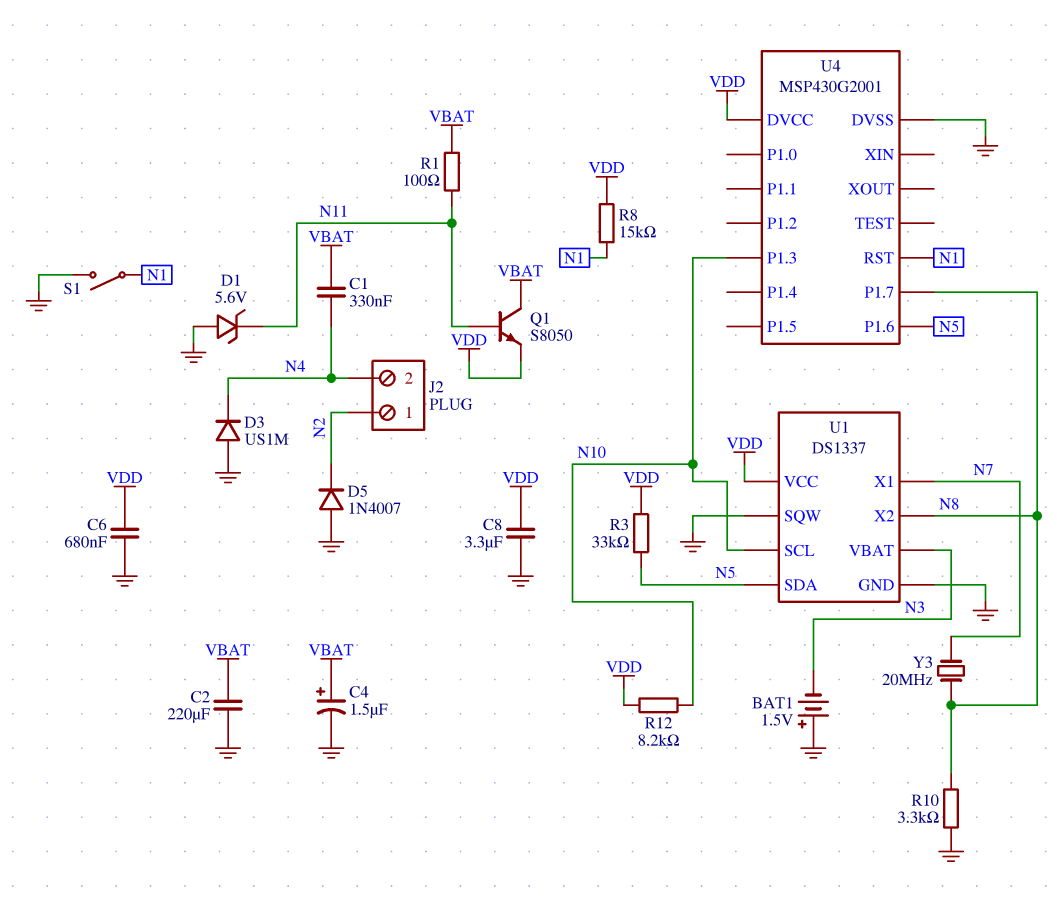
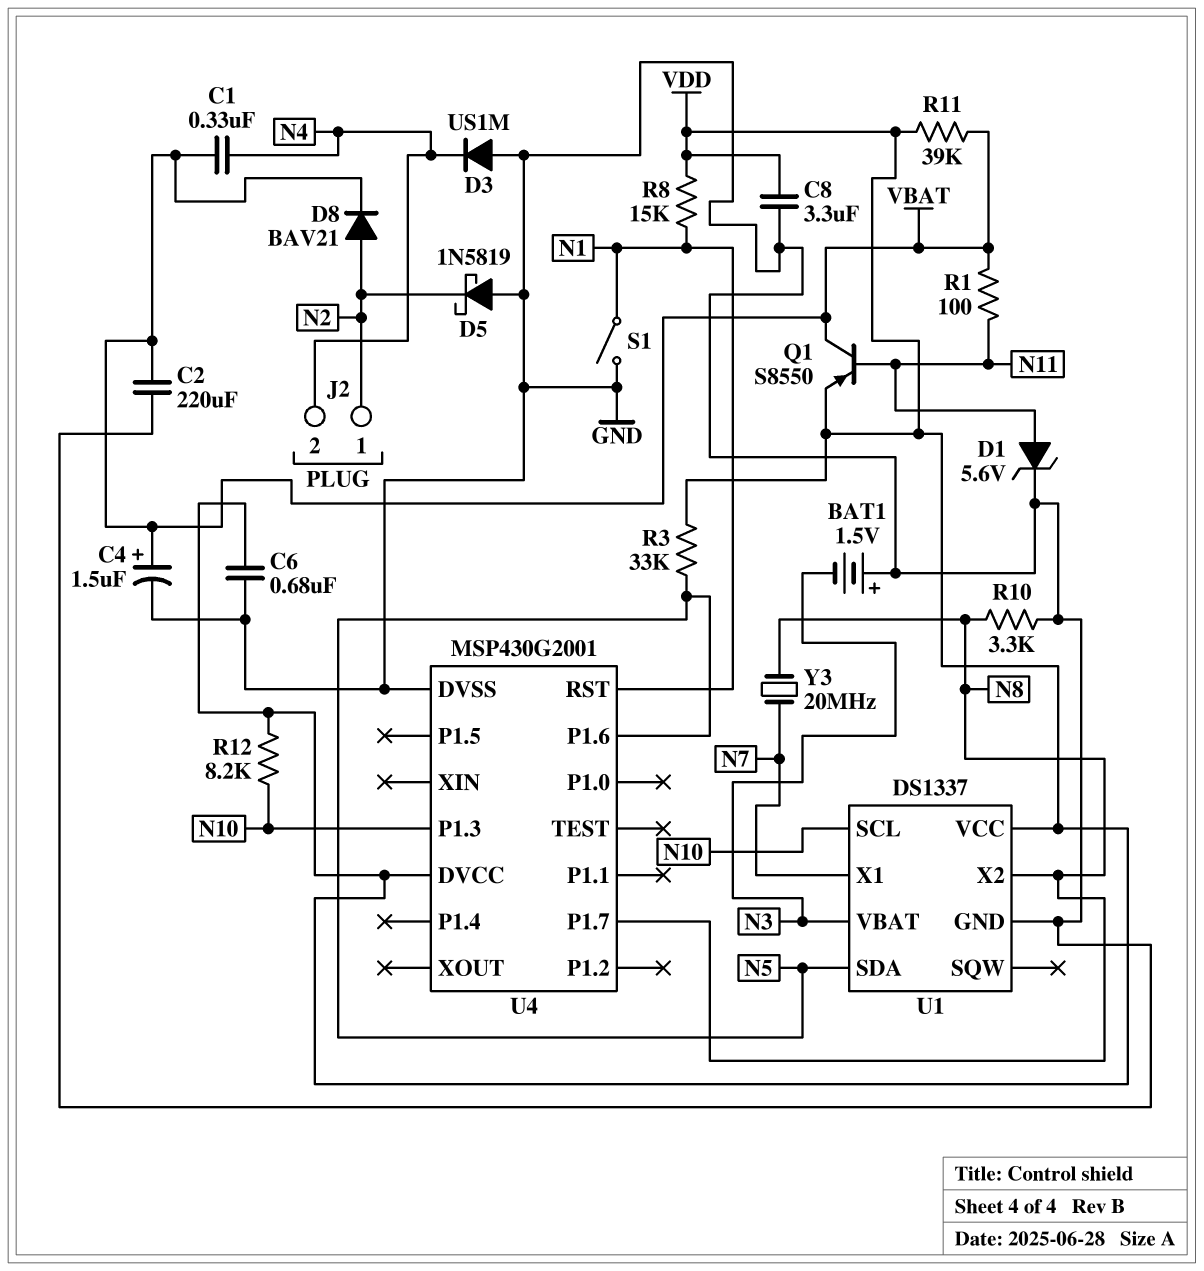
D1: zener 5.6V (A GND, K N11) -> zener 5.6V (A N11, K GND)
D5: diode 1N4007 (A GND, K N2) -> schottky 1N5819 (A GND, K N2)
D8: none -> diode BAV21 (A N2, K VBAT)
Q1: NPN S8050 (B N11, C VBAT, E VDD) -> PNP S8550 (B N11, C VBAT, E VDD)
R11: none -> 39k (VBAT, VDD)
U1 pin SQW: GND -> none

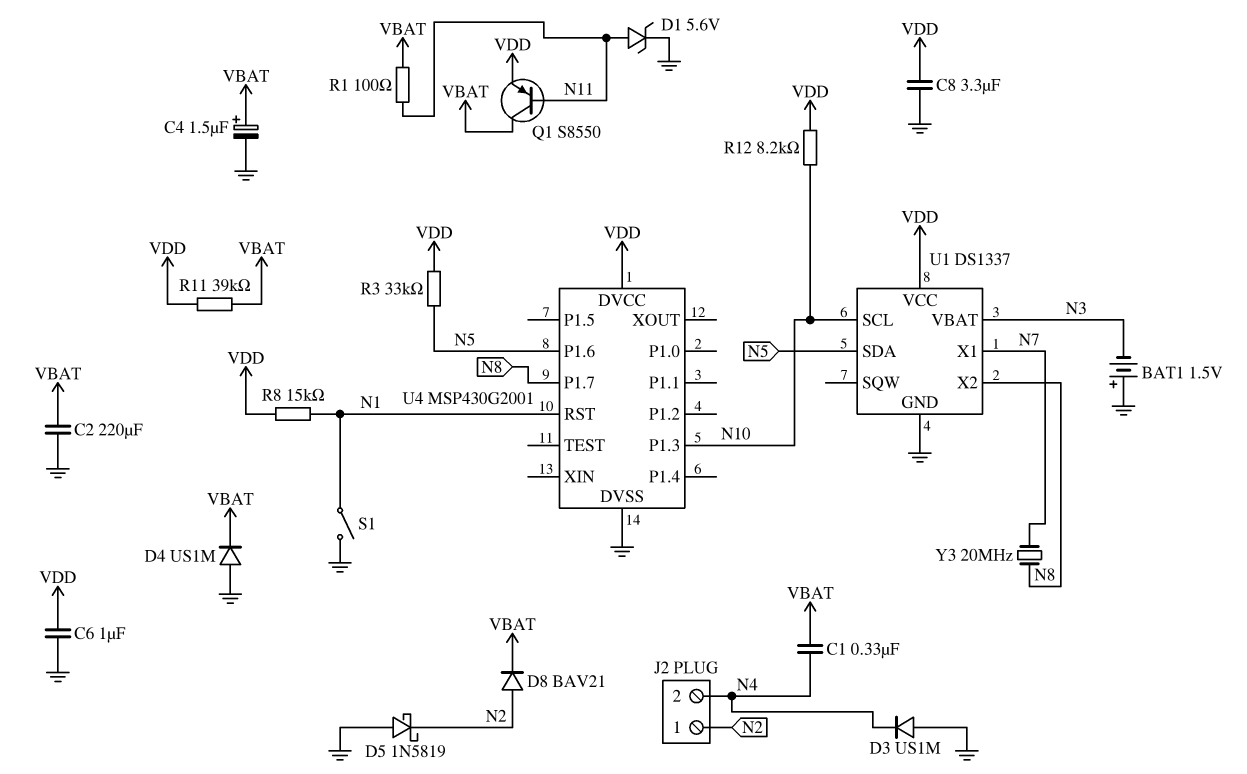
C6: 680nF (GND, VDD) -> 1uF (GND, VDD)
D4: none -> diode US1M (A GND, K VBAT)
R10: 3.3k (GND, N8) -> none

